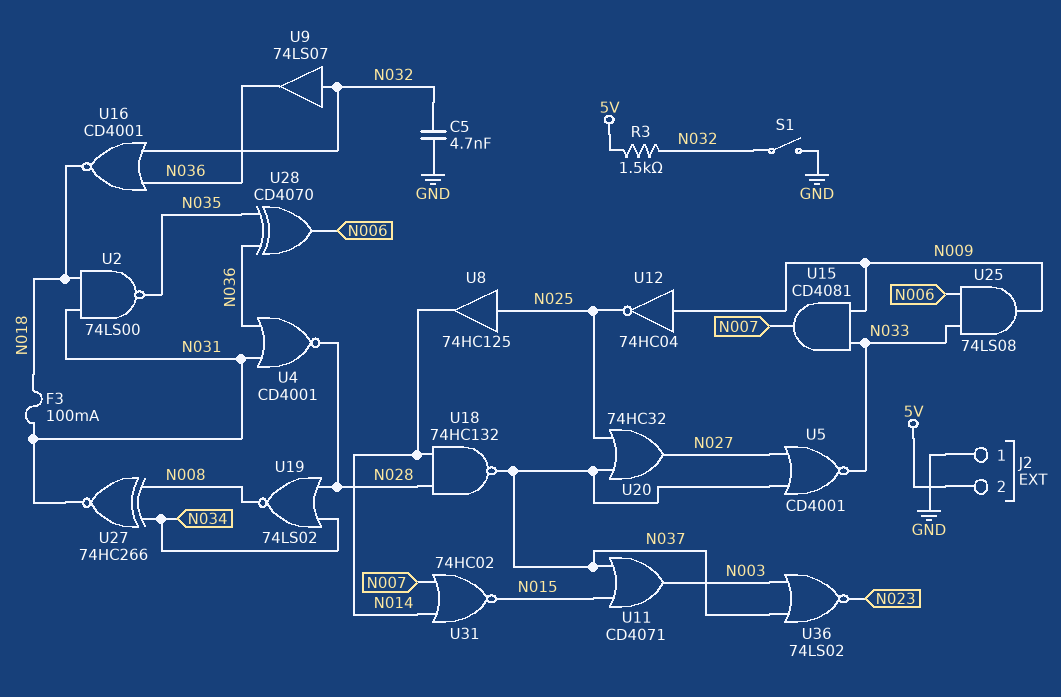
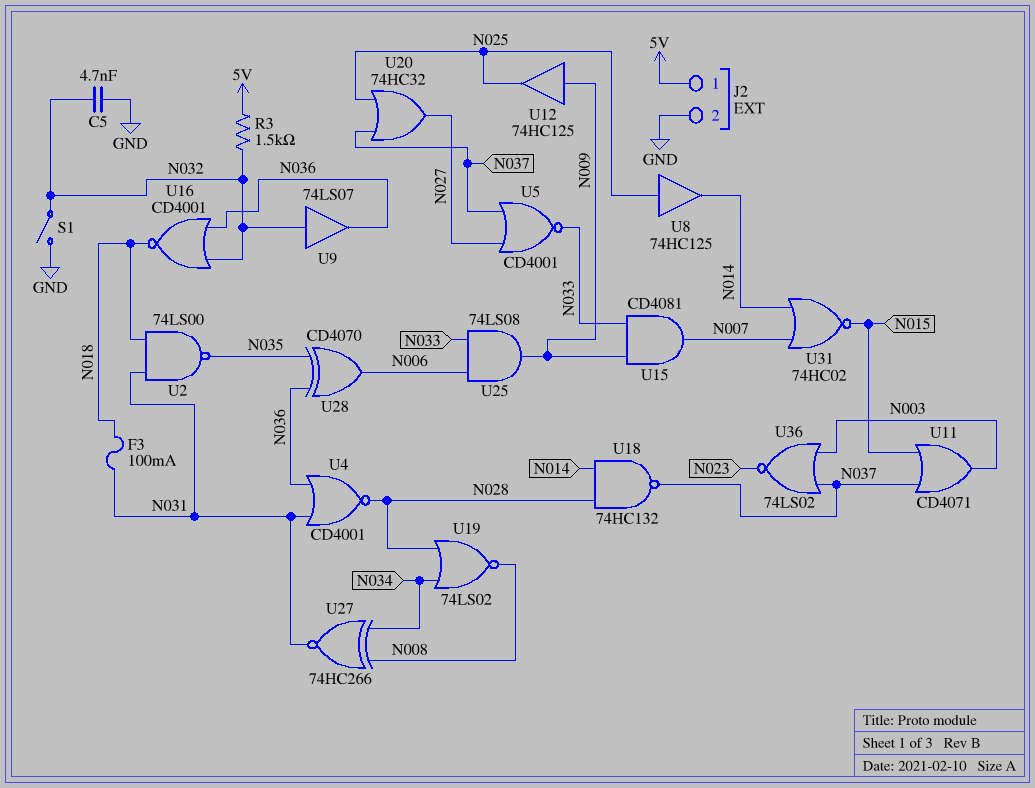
J2 pin 1: GND -> 5V
J2 pin 2: 5V -> GND
U12: NOT 74HC04 (in N009, out N025) -> buffer 74HC125 (in N009, out N025)

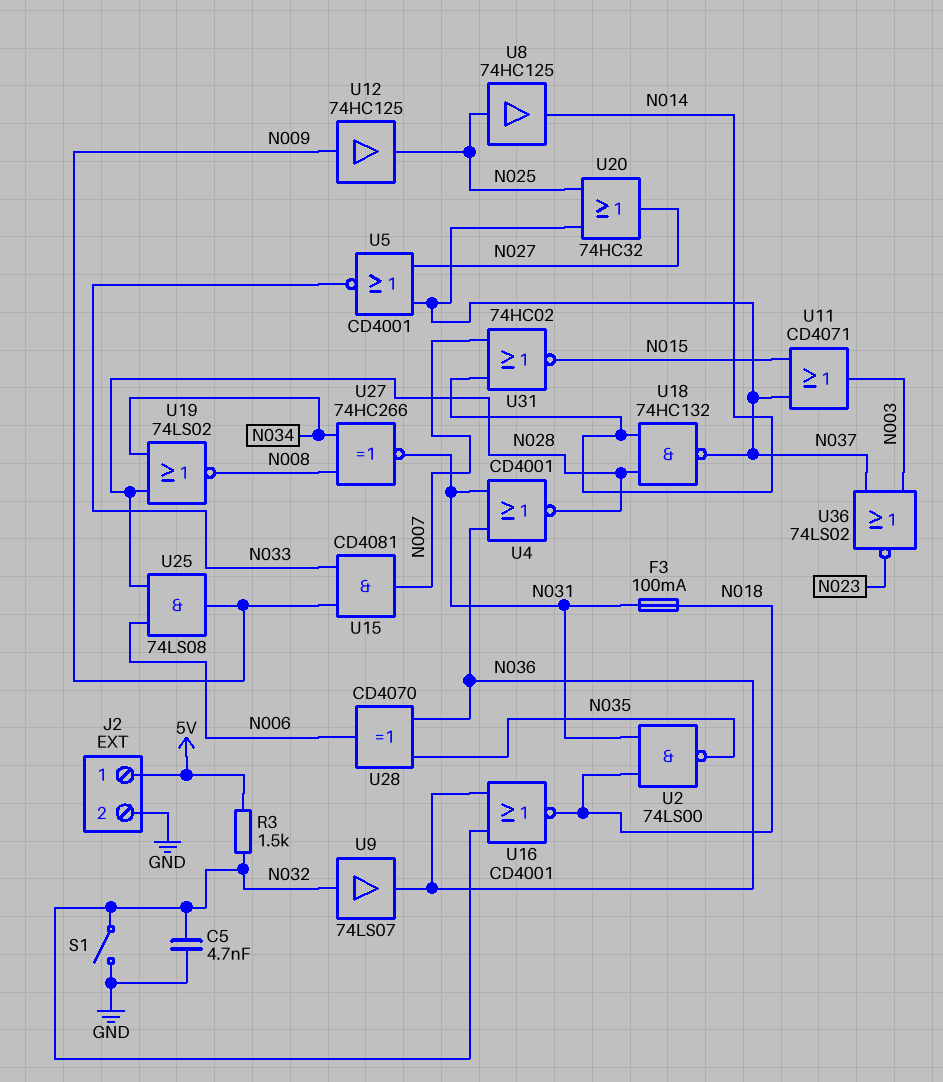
U25: AND 74LS08 (in N006, in N033, out N009) -> AND 74LS08 (in N006, in N028, out N009)

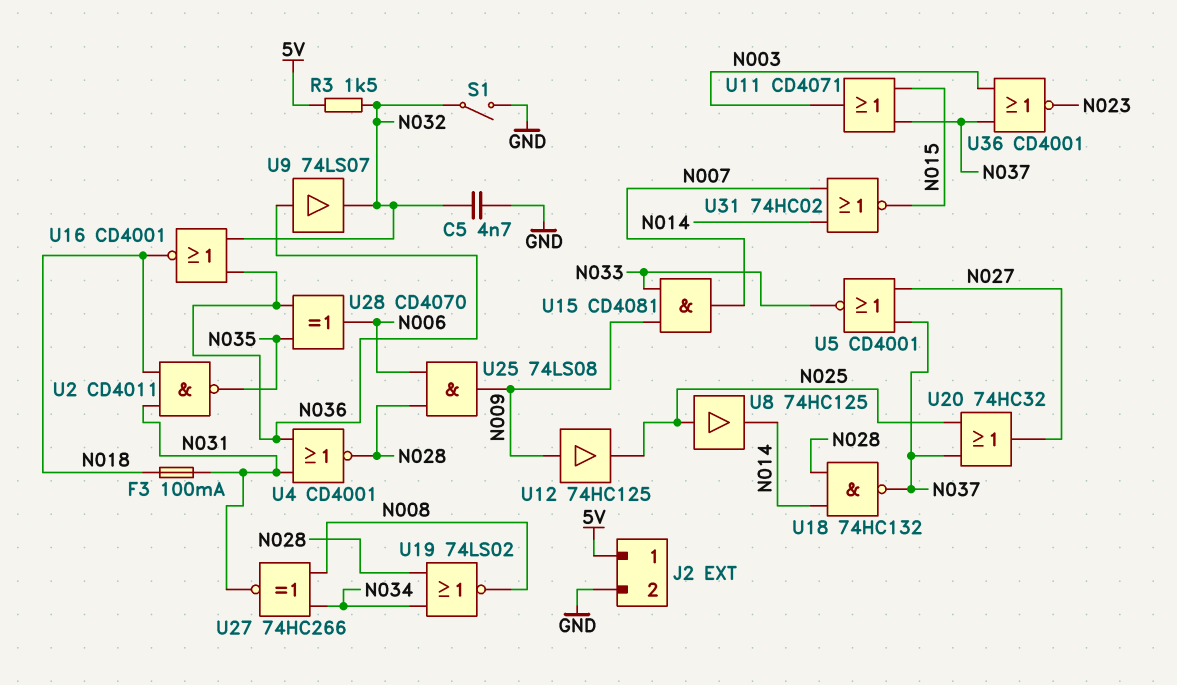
U2: NAND 74LS00 (in N018, in N031, out N035) -> NAND CD4011 (in N018, in N031, out N035)
U9: buffer 74LS07 (in N032, out N036) -> buffer 74LS07 (in N036, out N032)
U36: NOR 74LS02 (in N003, in N037, out N023) -> NOR CD4001 (in N003, in N037, out N023)

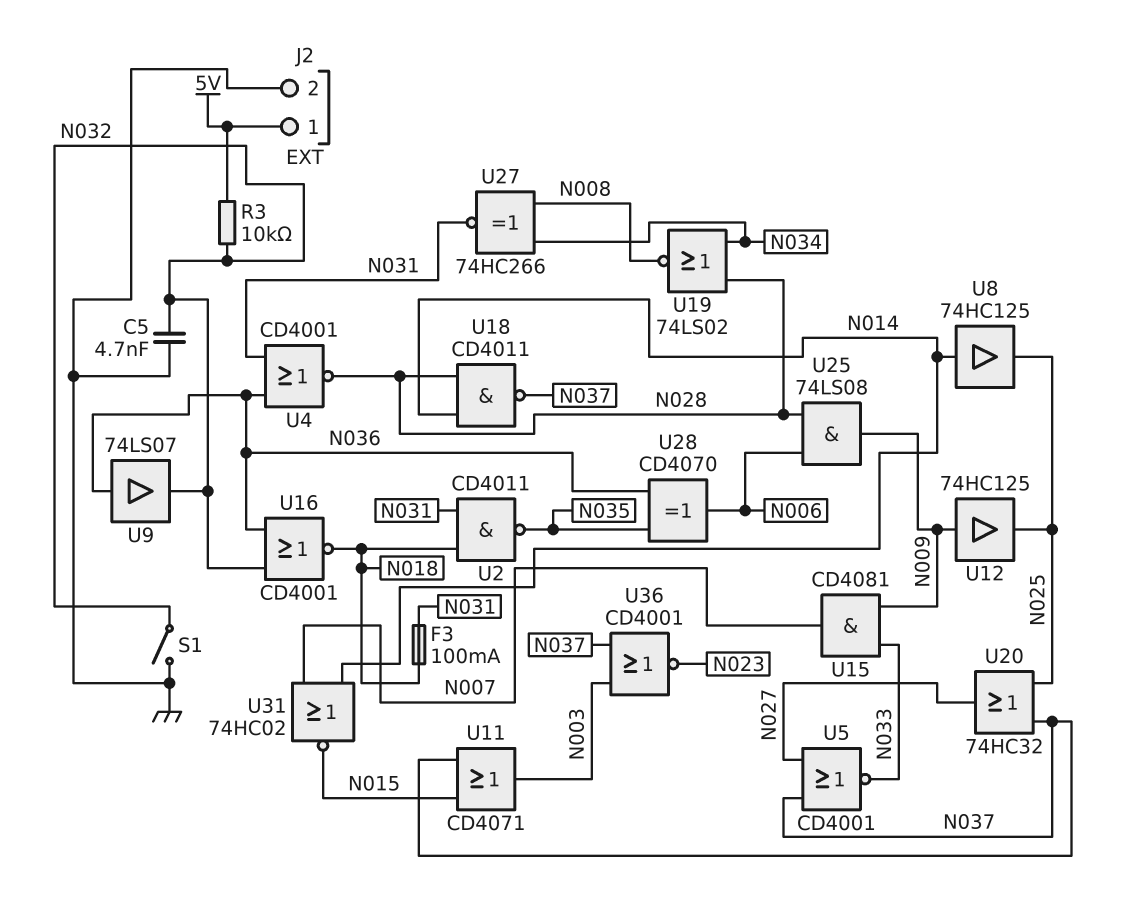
R3: 1.5k (5V, N032) -> 10k (5V, N032)
U8: buffer 74HC125 (in N025, out N014) -> buffer 74HC125 (in N014, out N025)
U18: NAND 74HC132 (in N014, in N028, out N037) -> NAND CD4011 (in N014, in N028, out N037)

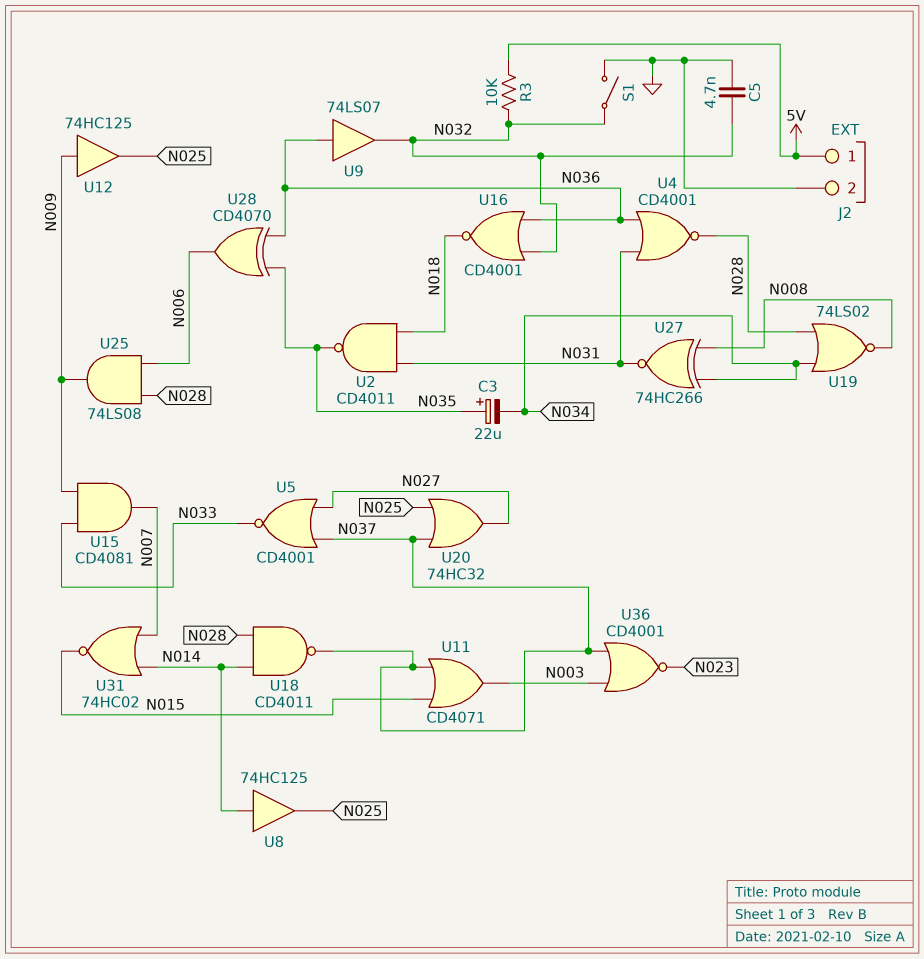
C3: none -> 22uF (plus N035, minus N034)
F3: 100mA (N018, N031) -> none

